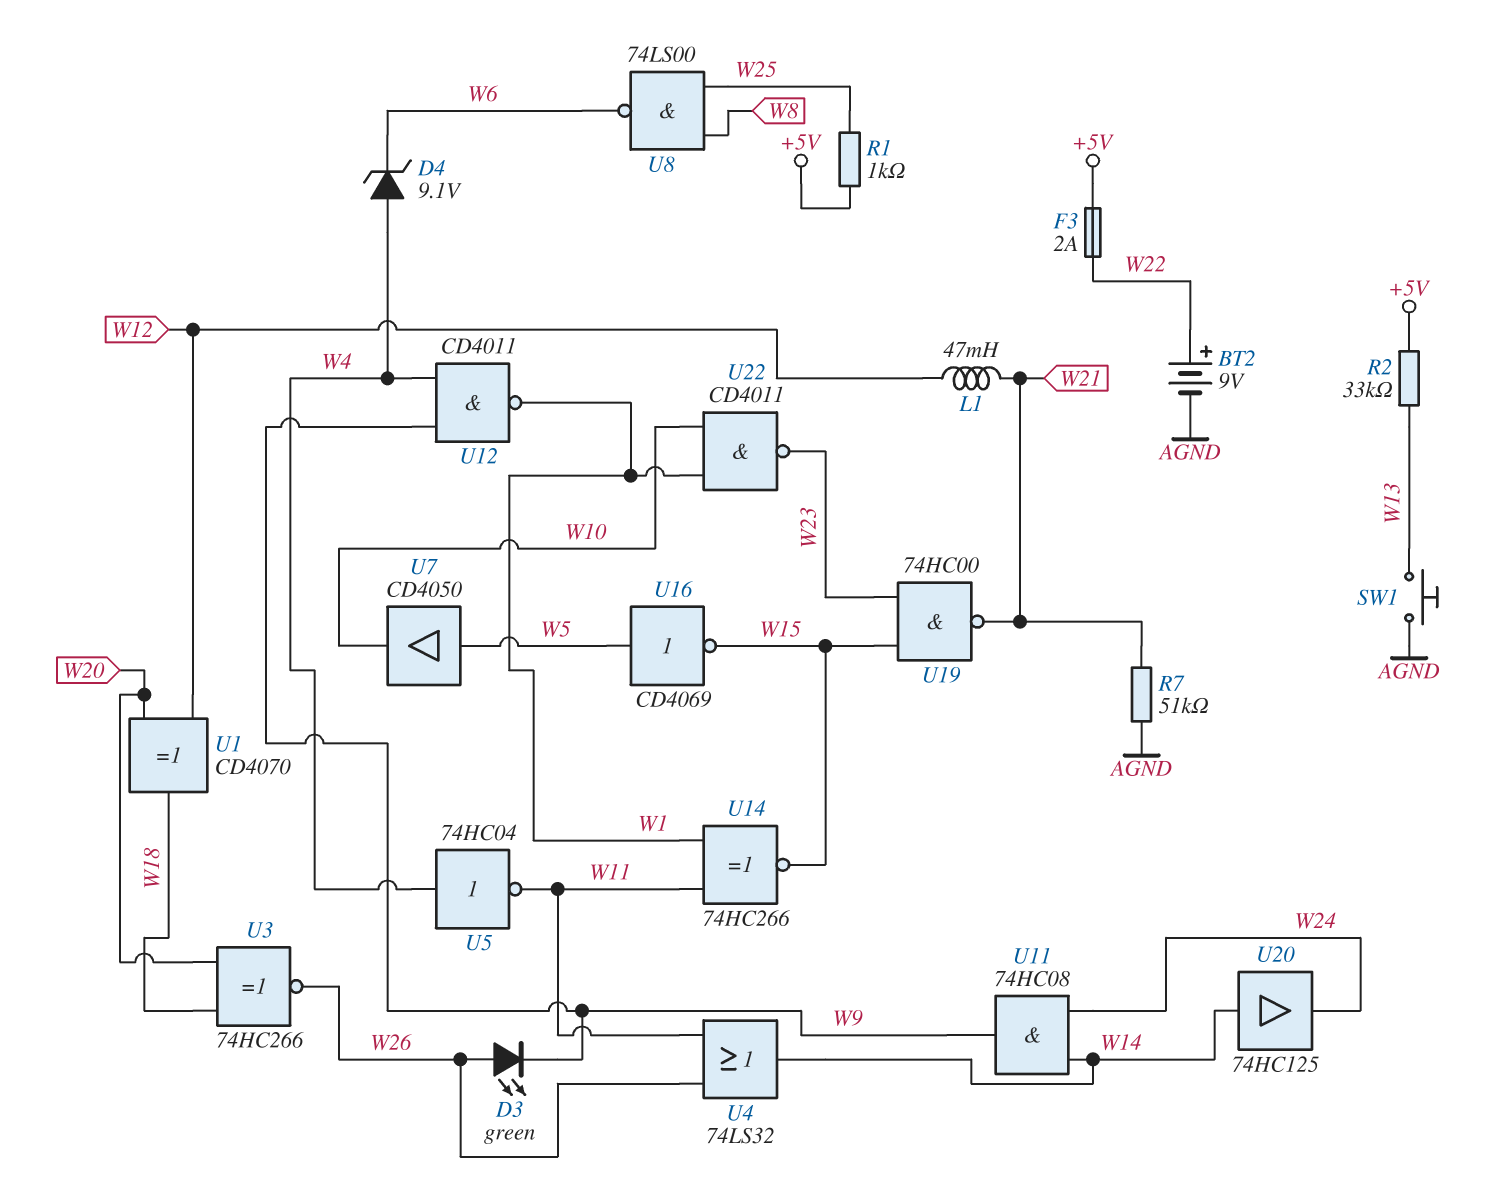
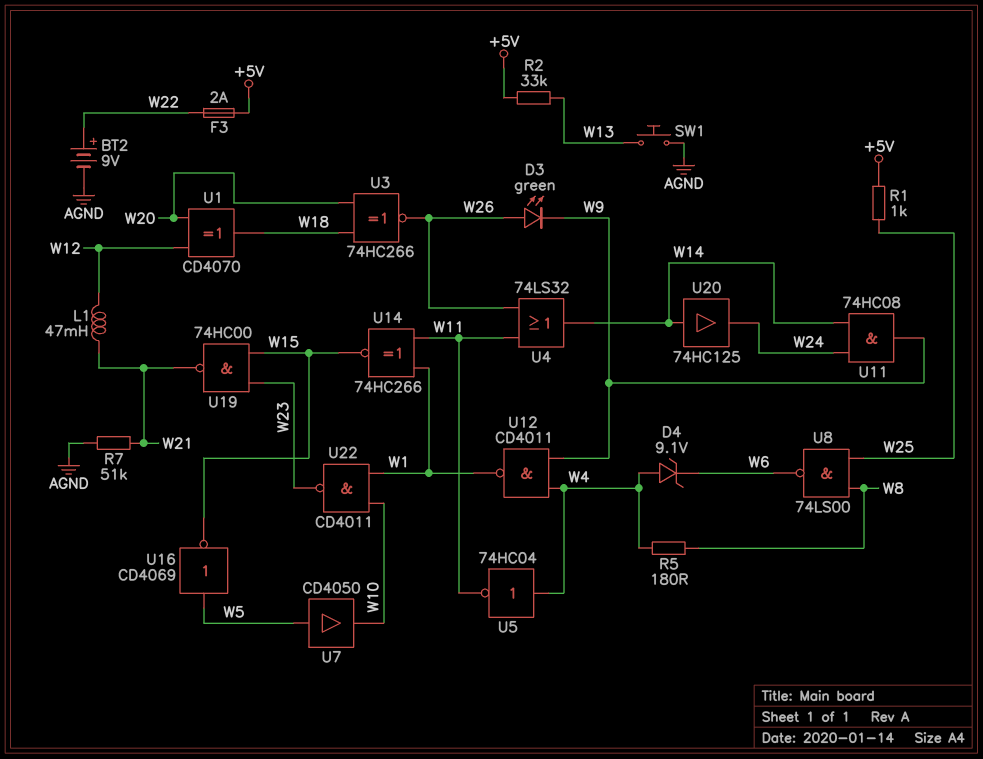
R5: none -> 180 (W4, W8)

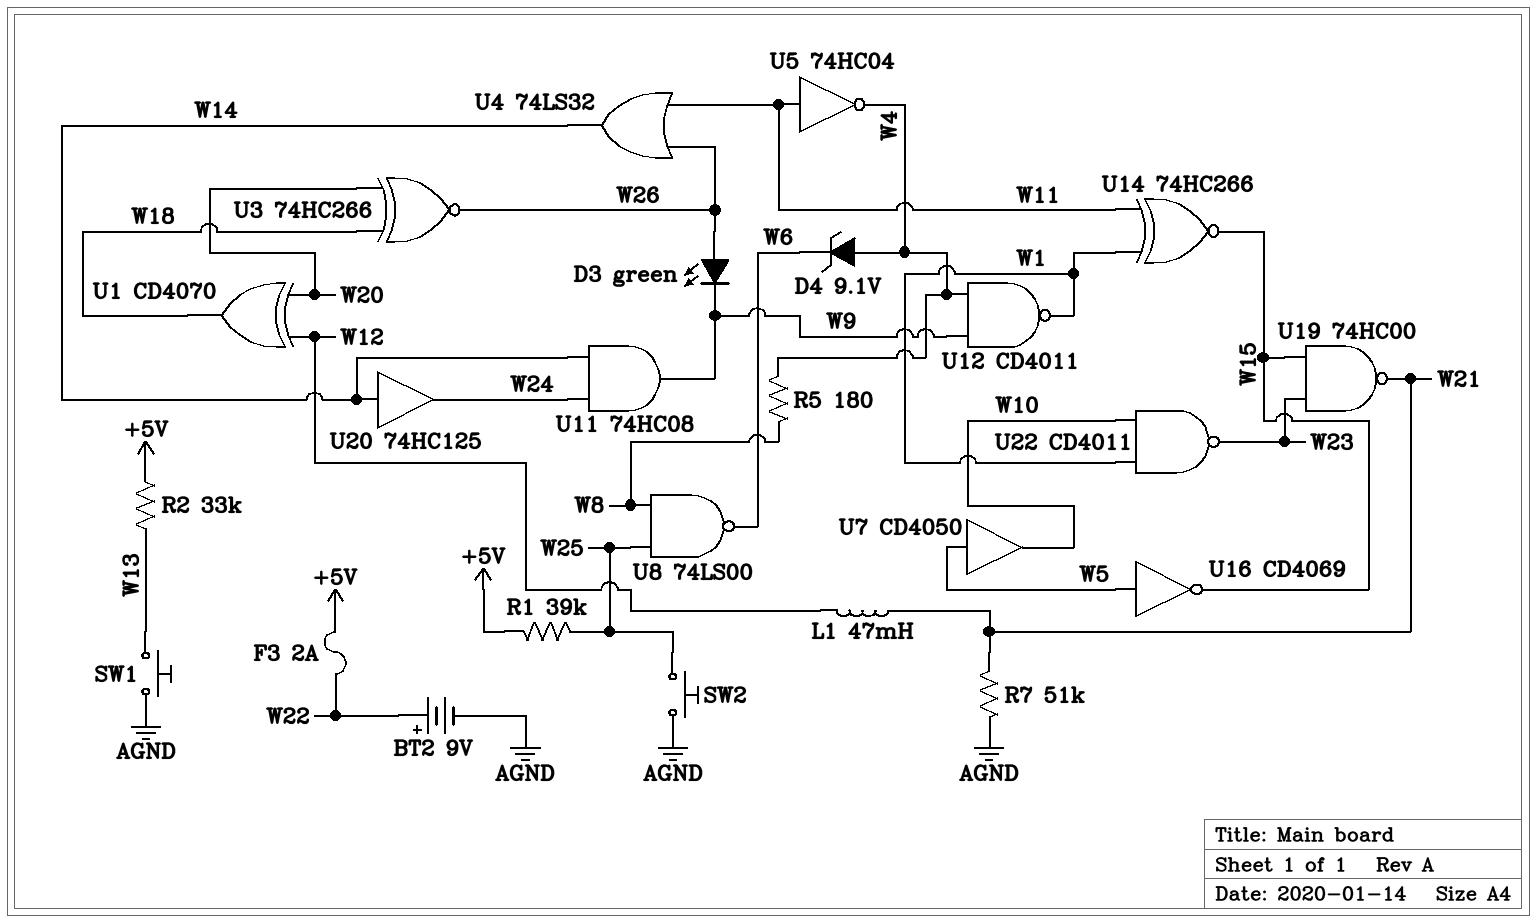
R1: 1k (+5V, W25) -> 39k (+5V, W25)
SW2: none -> button (AGND, W25)
U5: NOT 74HC04 (in W4, out W11) -> NOT 74HC04 (in W11, out W4)

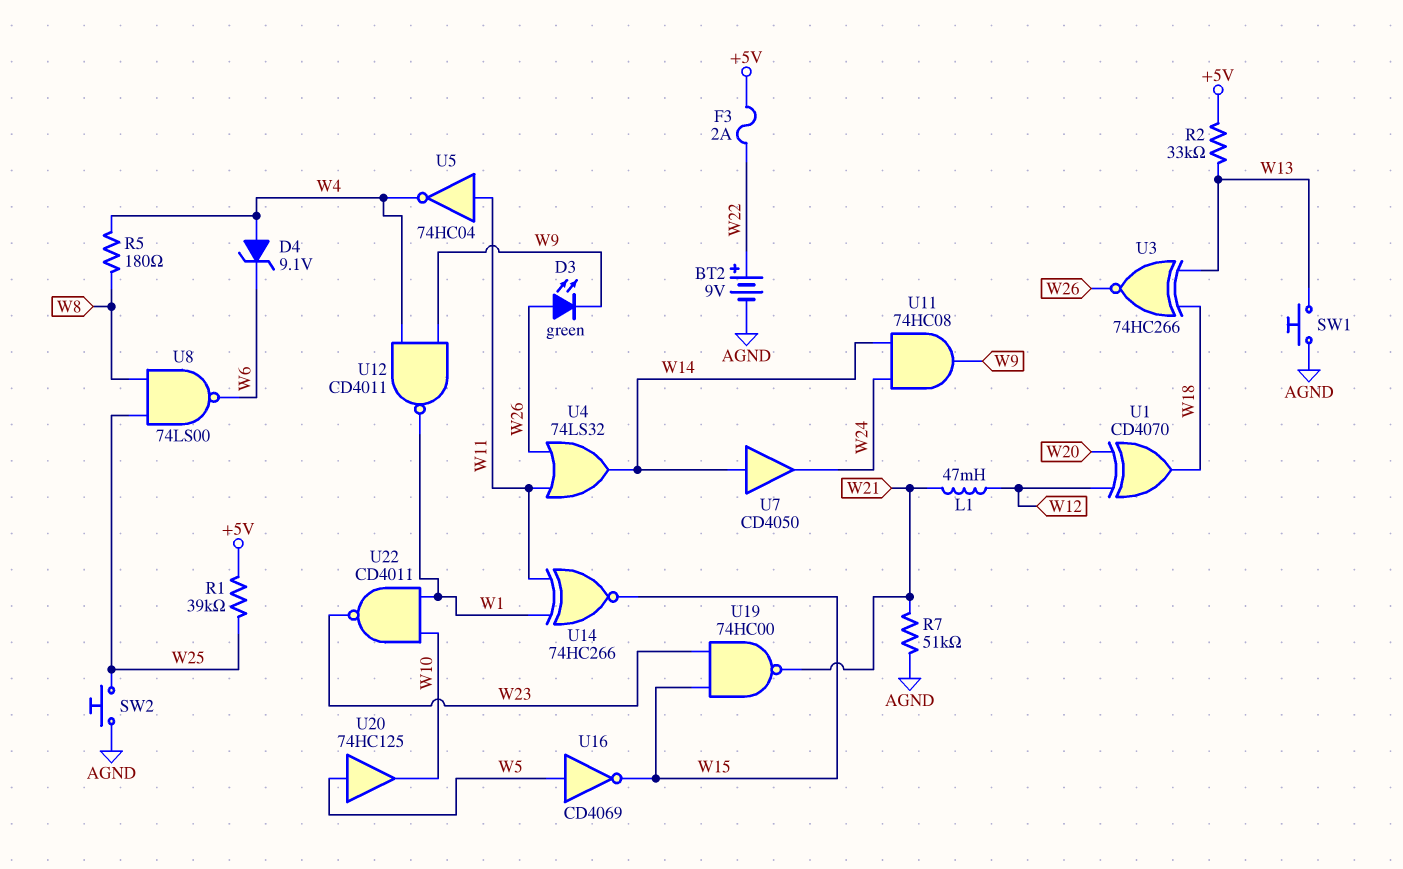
U3: XNOR 74HC266 (in W18, in W20, out W26) -> XNOR 74HC266 (in W13, in W18, out W26)
U7: buffer CD4050 (in W5, out W10) -> buffer CD4050 (in W14, out W24)
U20: buffer 74HC125 (in W14, out W24) -> buffer 74HC125 (in W5, out W10)

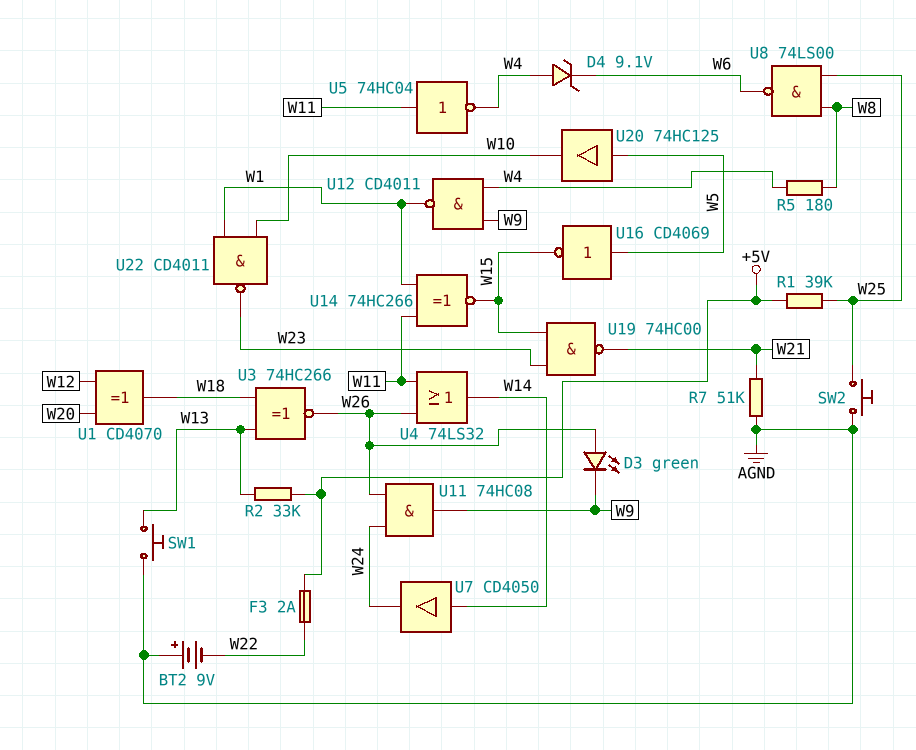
BT2: 9V (plus W22, minus AGND) -> 9V (plus AGND, minus W22)
L1: 47mH (W12, W21) -> none
U11: AND 74HC08 (in W14, in W24, out W9) -> AND 74HC08 (in W24, in W26, out W9)

